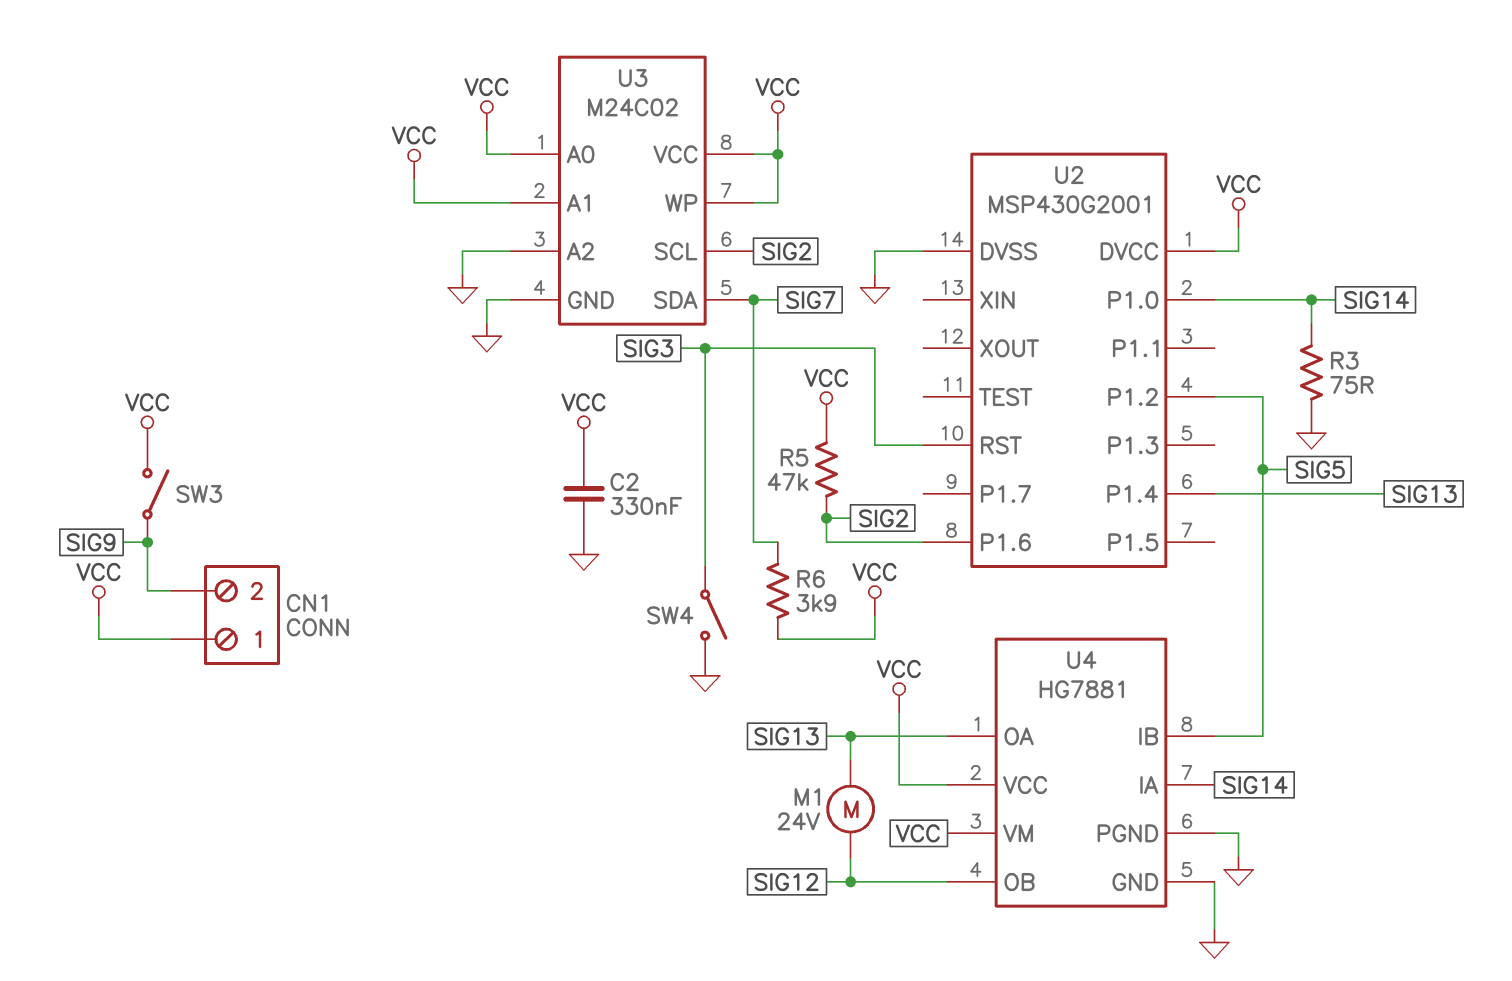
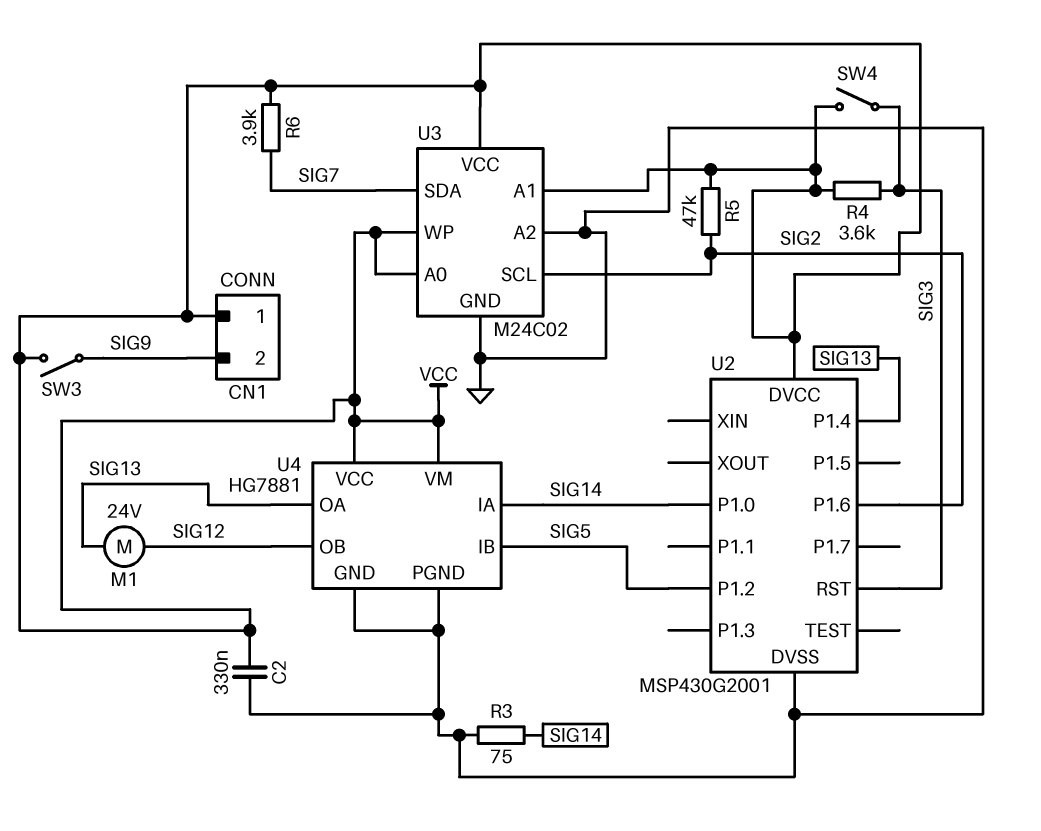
R4: none -> 3.6k (SIG3, VCC)
SW4: switch (GND, SIG3) -> switch (SIG3, VCC)

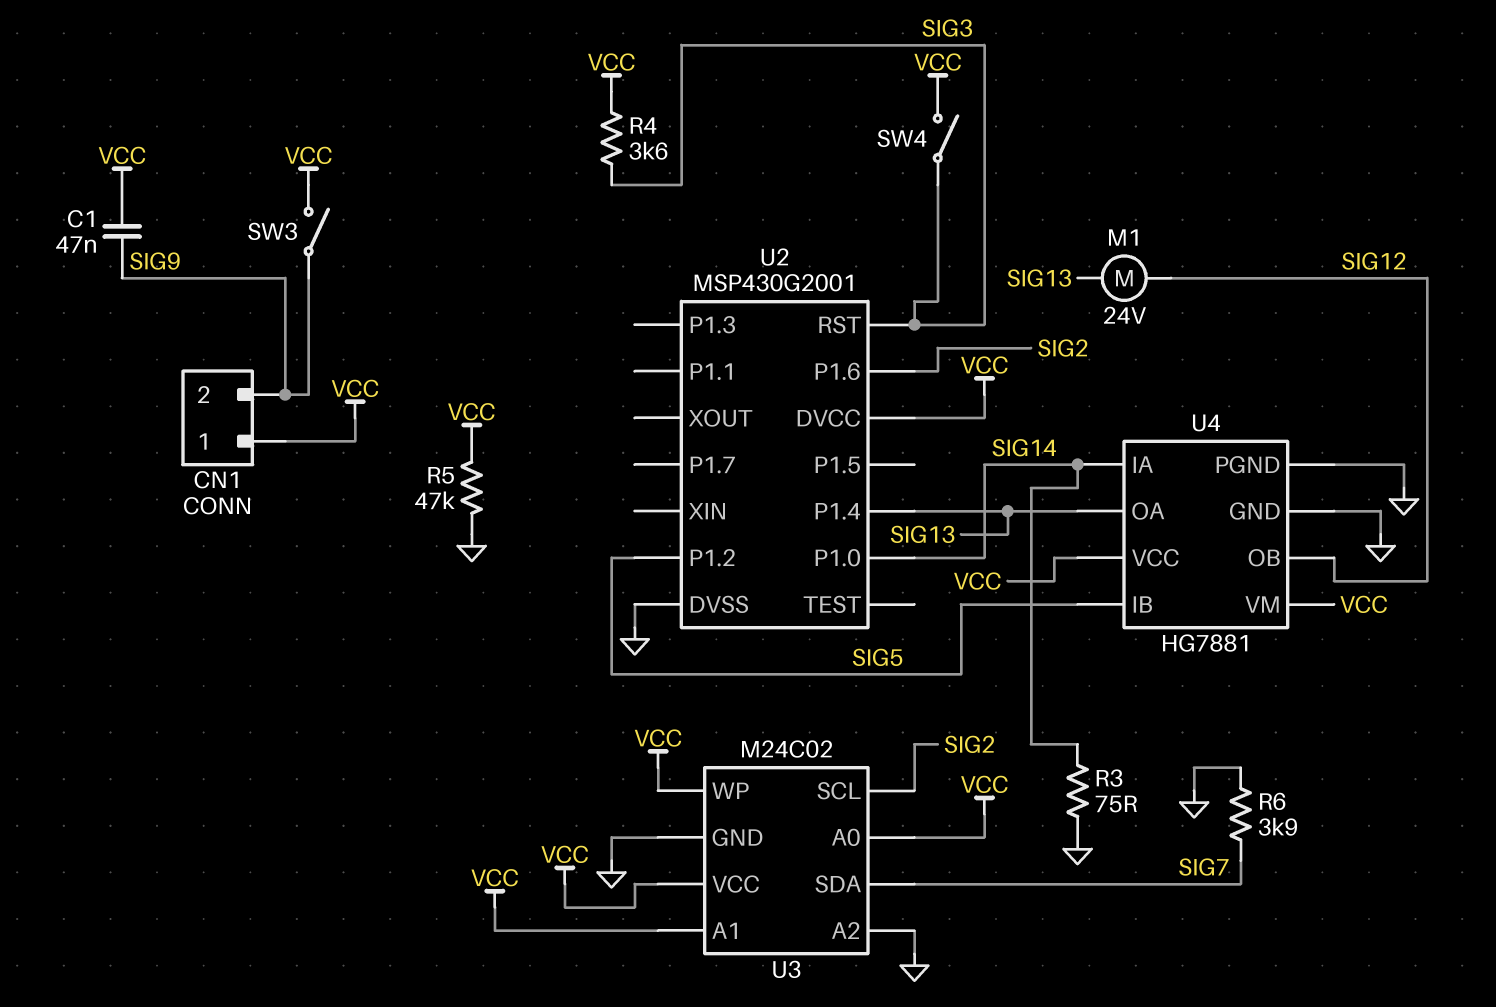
C1: none -> 47nF (SIG9, VCC)
C2: 330nF (GND, VCC) -> none
R5: 47k (SIG2, VCC) -> 47k (GND, VCC)
R6: 3.9k (SIG7, VCC) -> 3.9k (GND, SIG7)

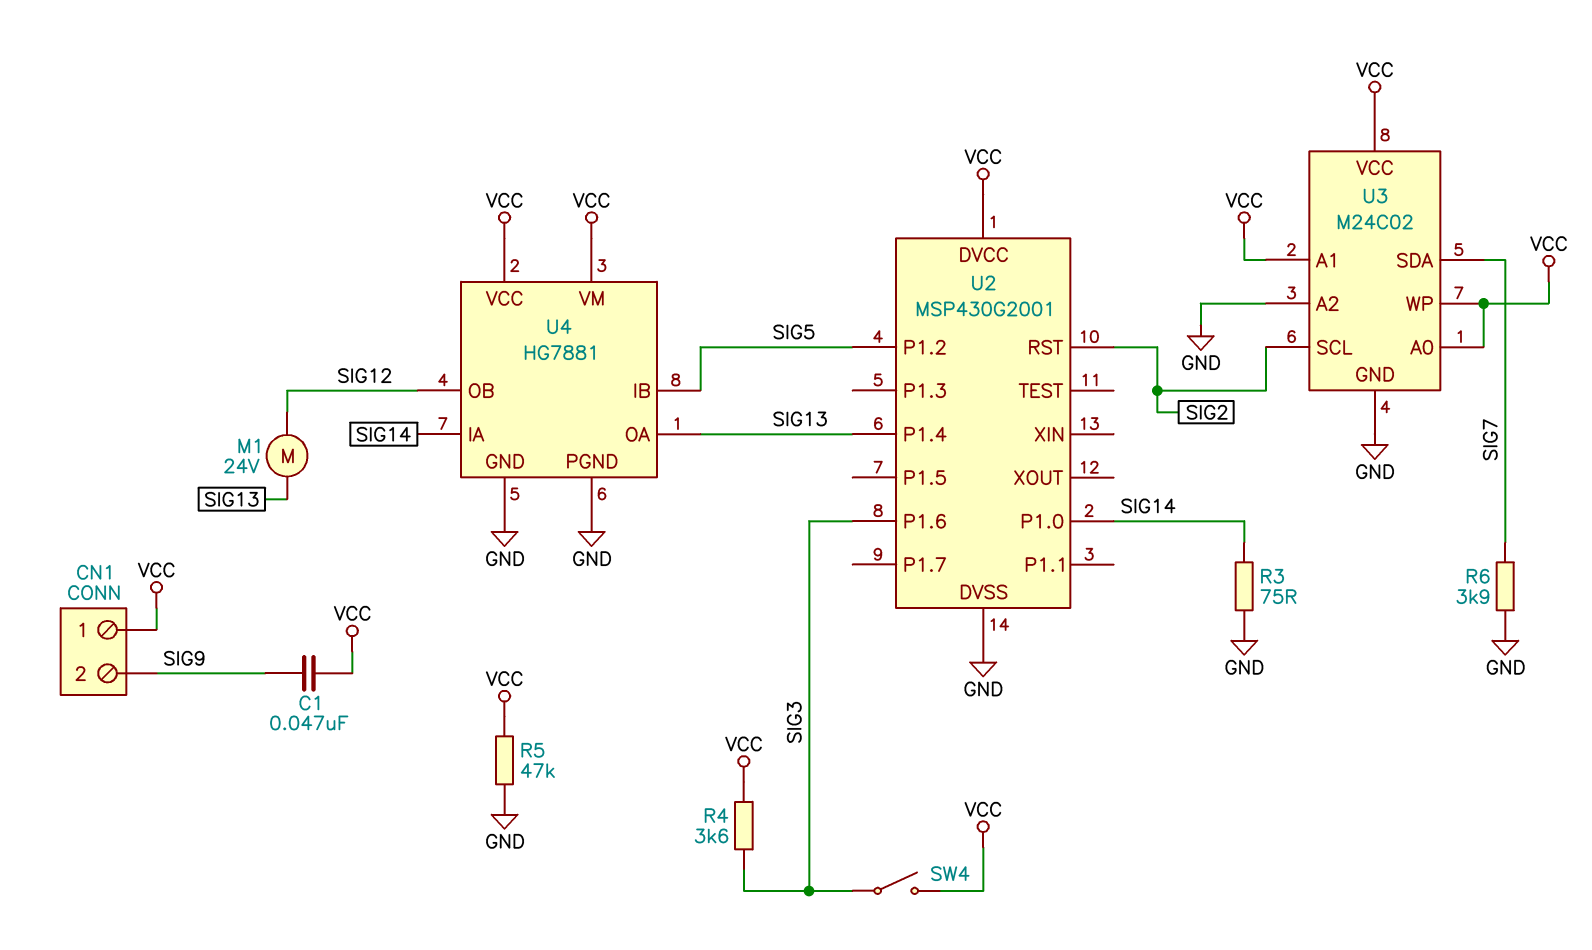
SW3: switch (SIG9, VCC) -> none
U2 pin P1.6: SIG2 -> SIG3
U2 pin RST: SIG3 -> SIG2

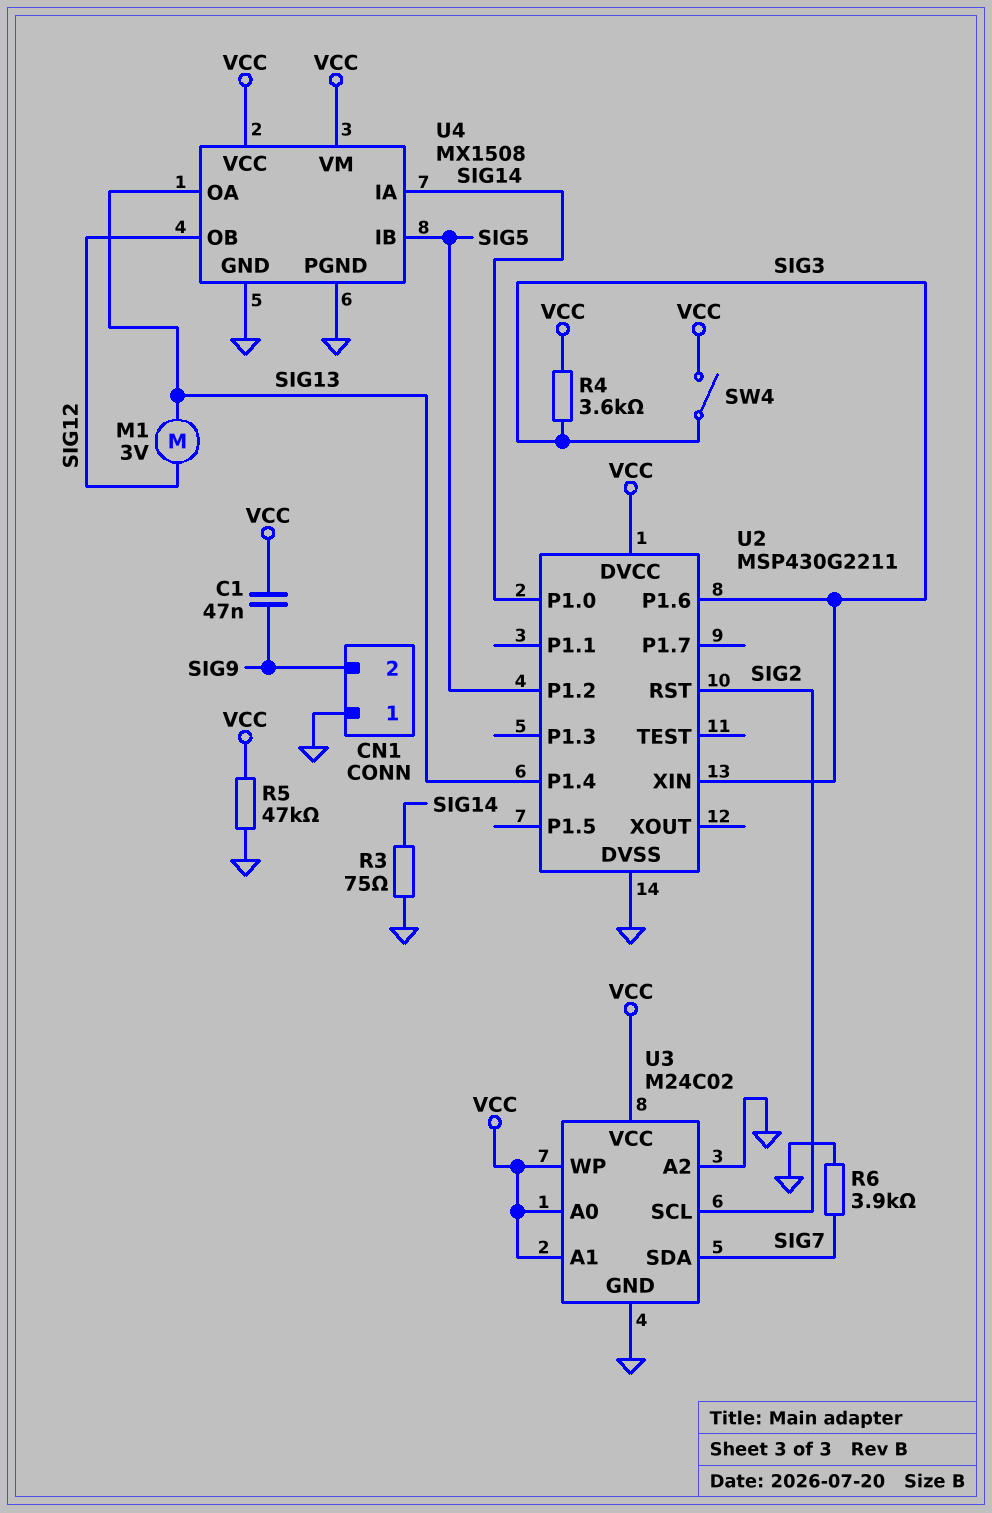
CN1 pin 1: VCC -> GND
M1: motor 24V (SIG12, SIG13) -> motor 3V (SIG12, SIG13)
U2: MSP430G2001 -> MSP430G2211
U2 pin XIN: none -> SIG3
U4: HG7881 -> MX1508

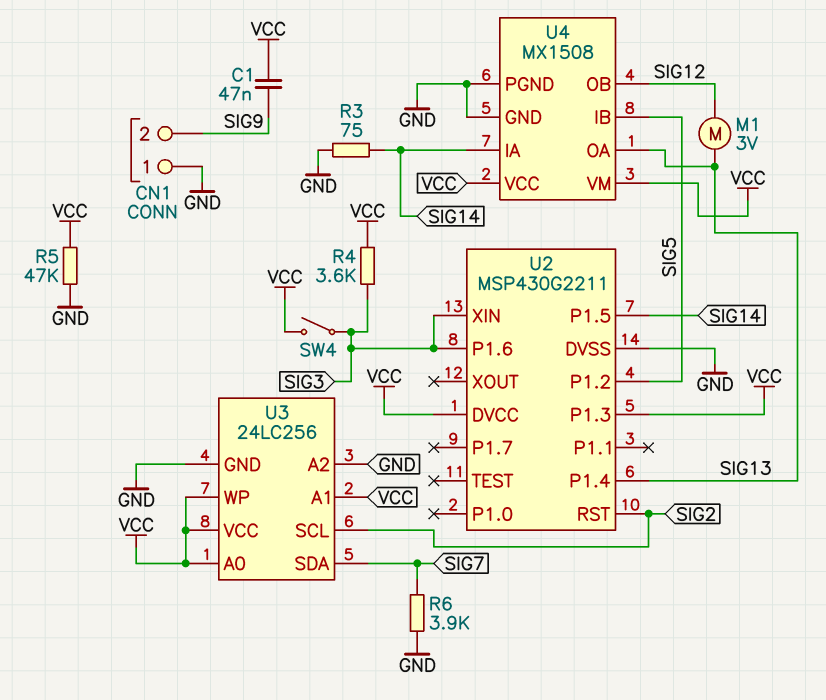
U2 pin P1.0: SIG14 -> none
U2 pin P1.3: none -> VCC
U2 pin P1.5: none -> SIG14
U3: M24C02 -> 24LC256

